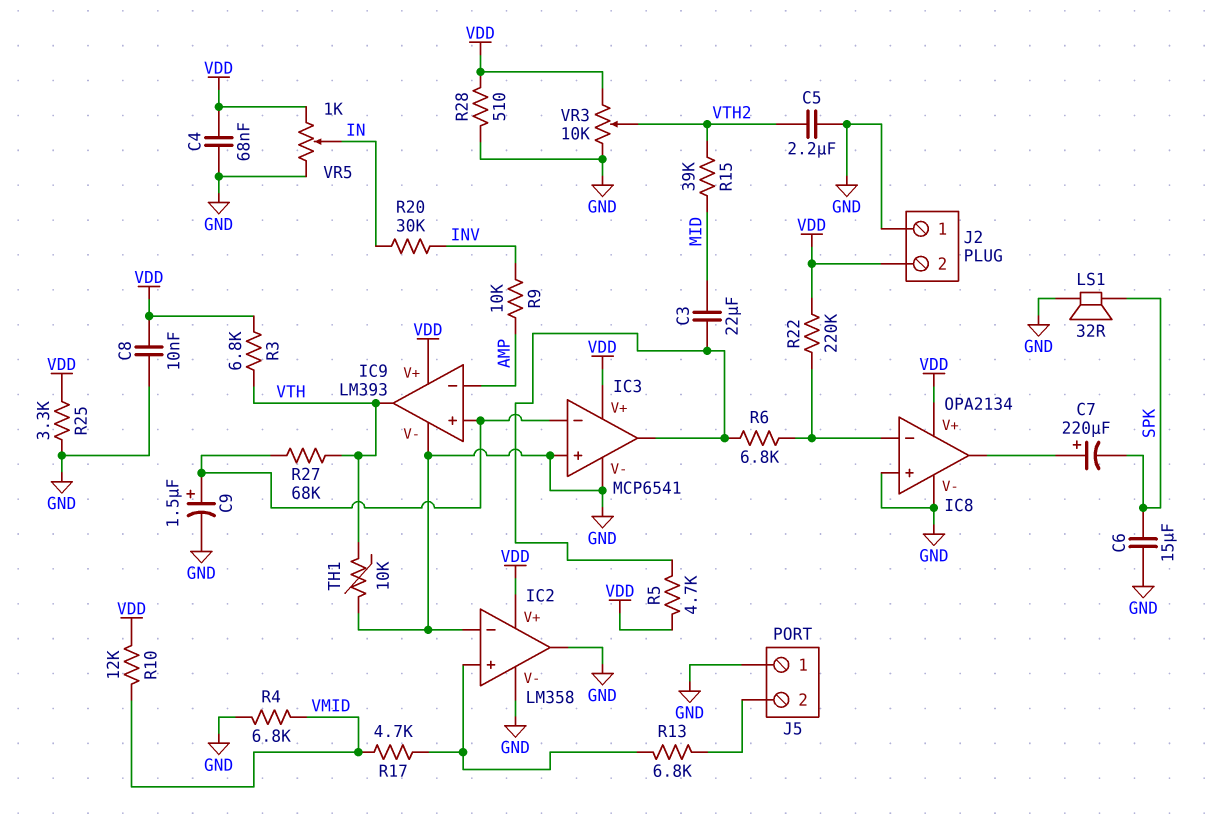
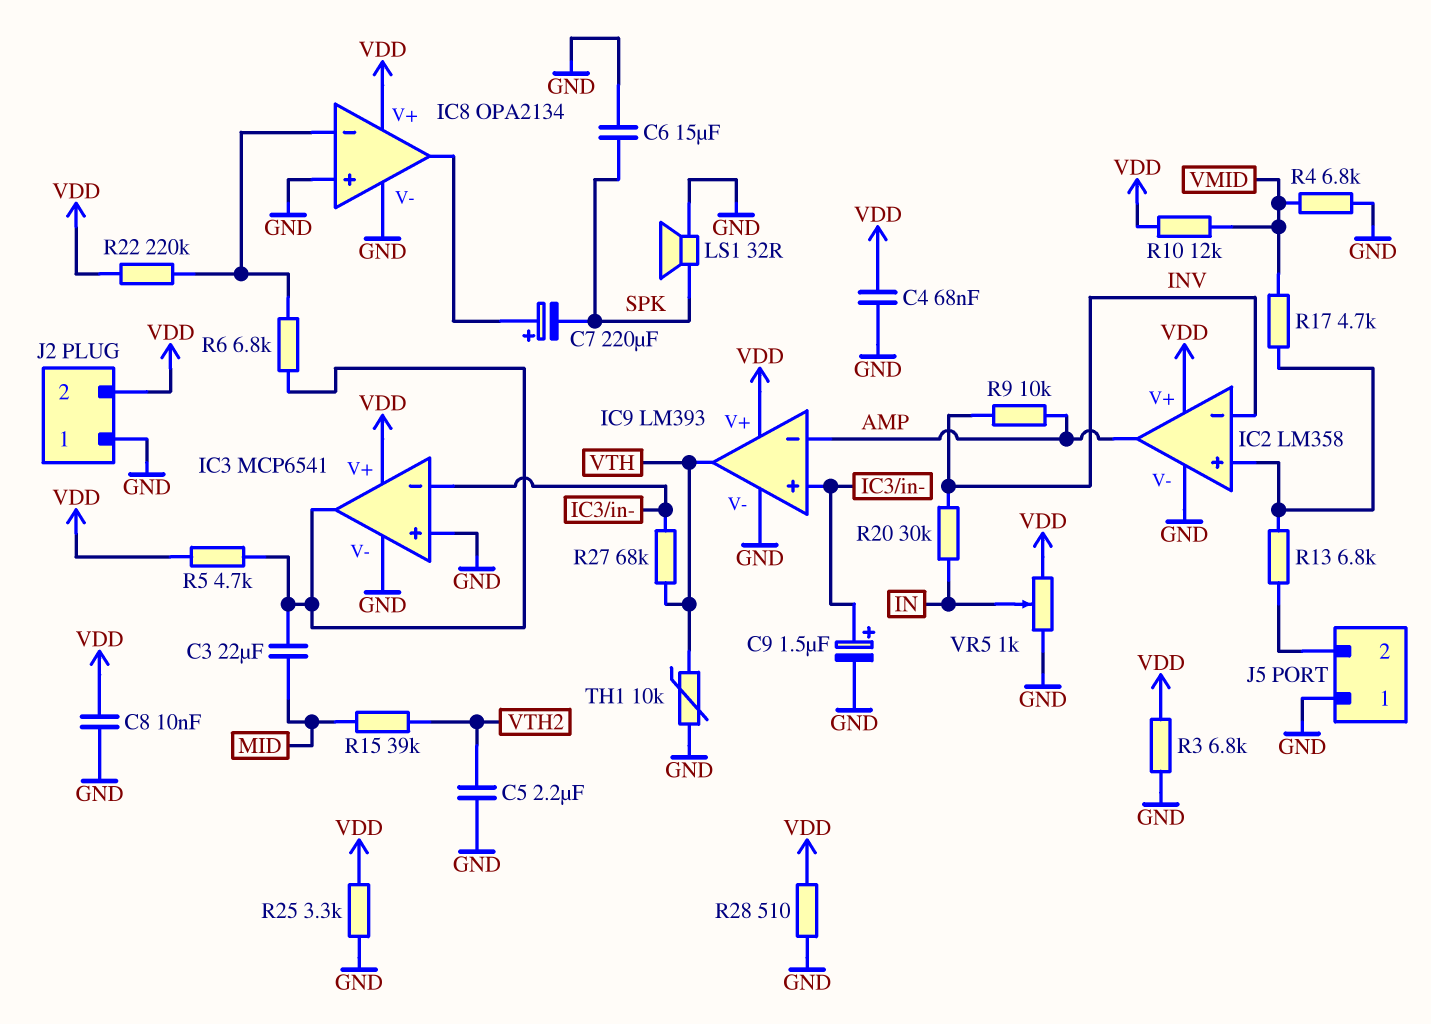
IC2 pin in-: GND -> INV
IC2 pin out: GND -> AMP
R3: 6.8k (VDD, VTH) -> 6.8k (GND, VDD)
VR3: 10k (GND, VDD, wiper VTH2) -> none

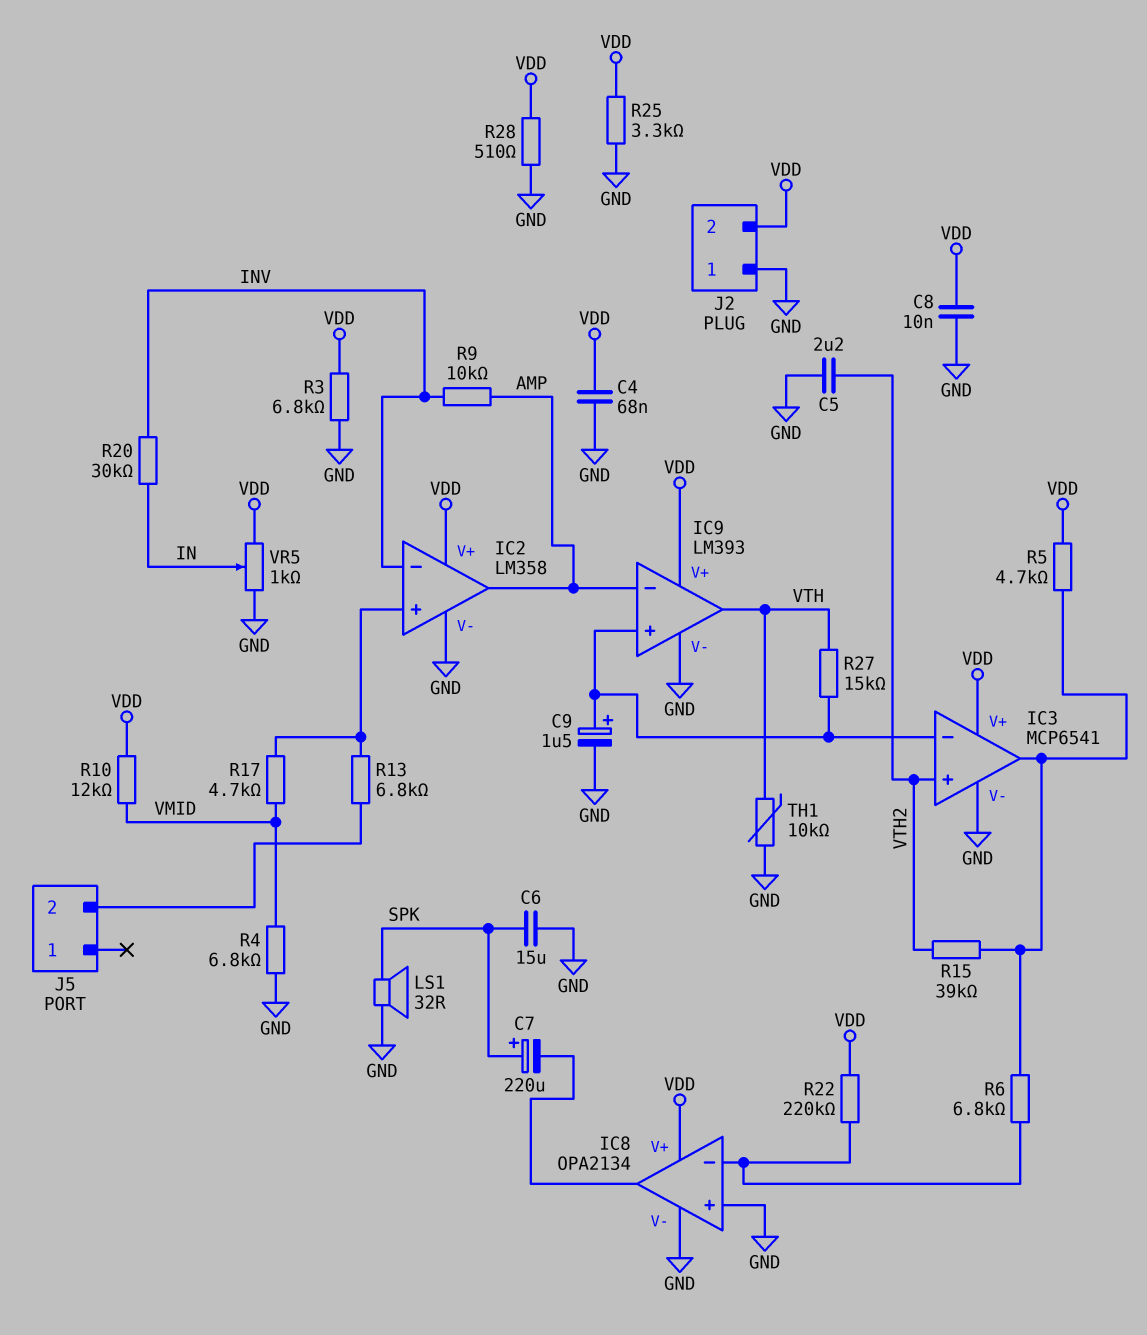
C3: 22uF (IC3/out, MID) -> none
C7: 220uF (plus IC8/out, minus SPK) -> 220uF (plus SPK, minus IC8/out)
IC3 pin in+: GND -> VTH2
J5 pin 1: GND -> none
R15: 39k (MID, VTH2) -> 39k (IC3/out, VTH2)
R27: 68k (IC3/in-, VTH) -> 15k (IC3/in-, VTH)

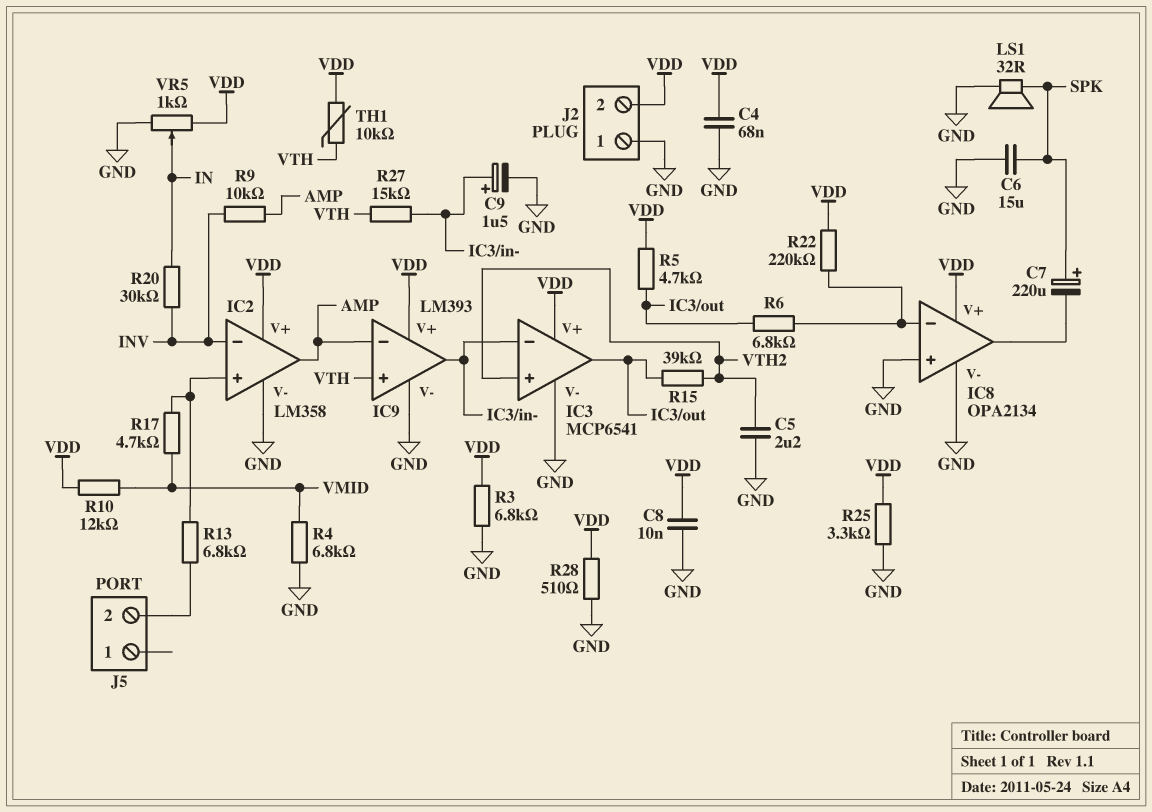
IC9 pin in+: IC3/in- -> VTH
IC9 pin out: VTH -> IC3/in-
TH1: 10k (GND, VTH) -> 10k (VDD, VTH)

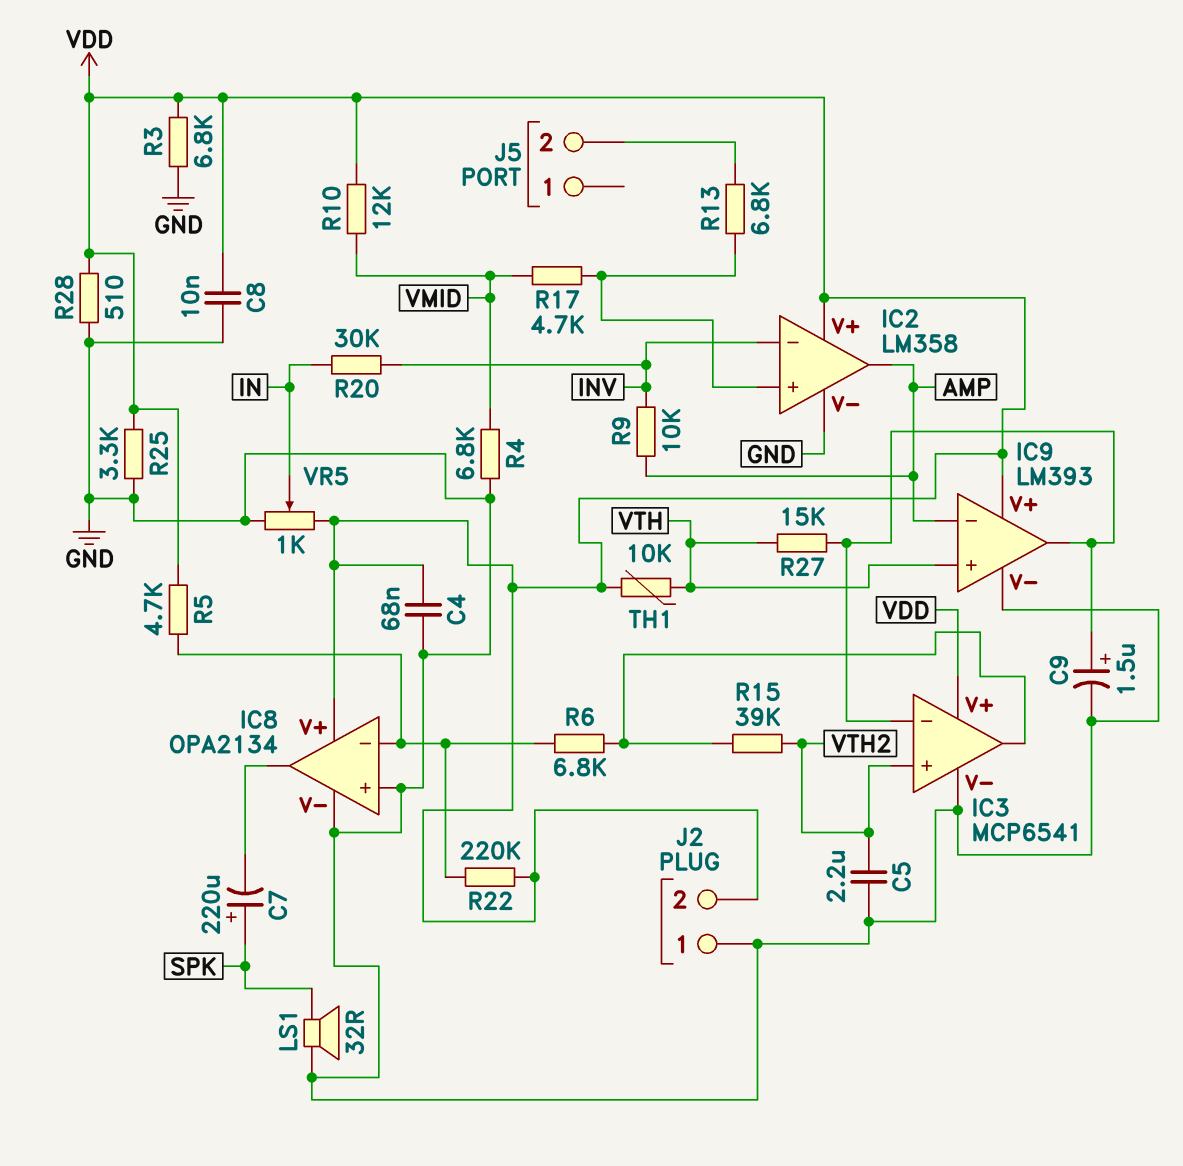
C6: 15uF (GND, SPK) -> none
R5: 4.7k (IC3/out, VDD) -> 4.7k (IC8/in-, VDD)

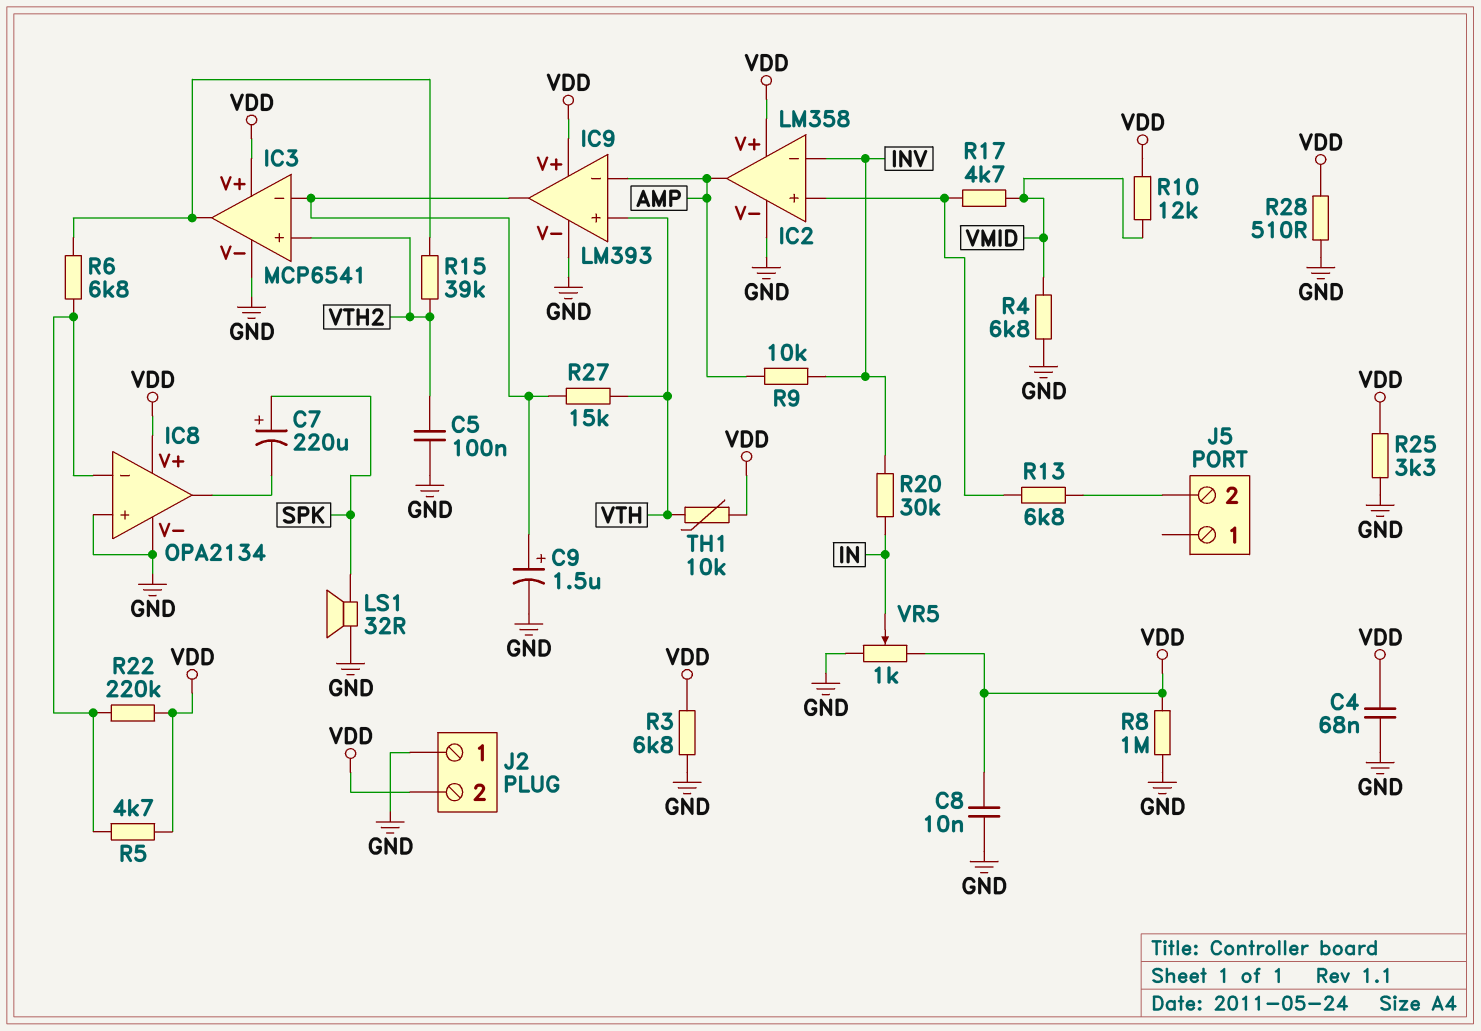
C5: 2.2uF (GND, VTH2) -> 100nF (GND, VTH2)
R8: none -> 1M (GND, VDD)

